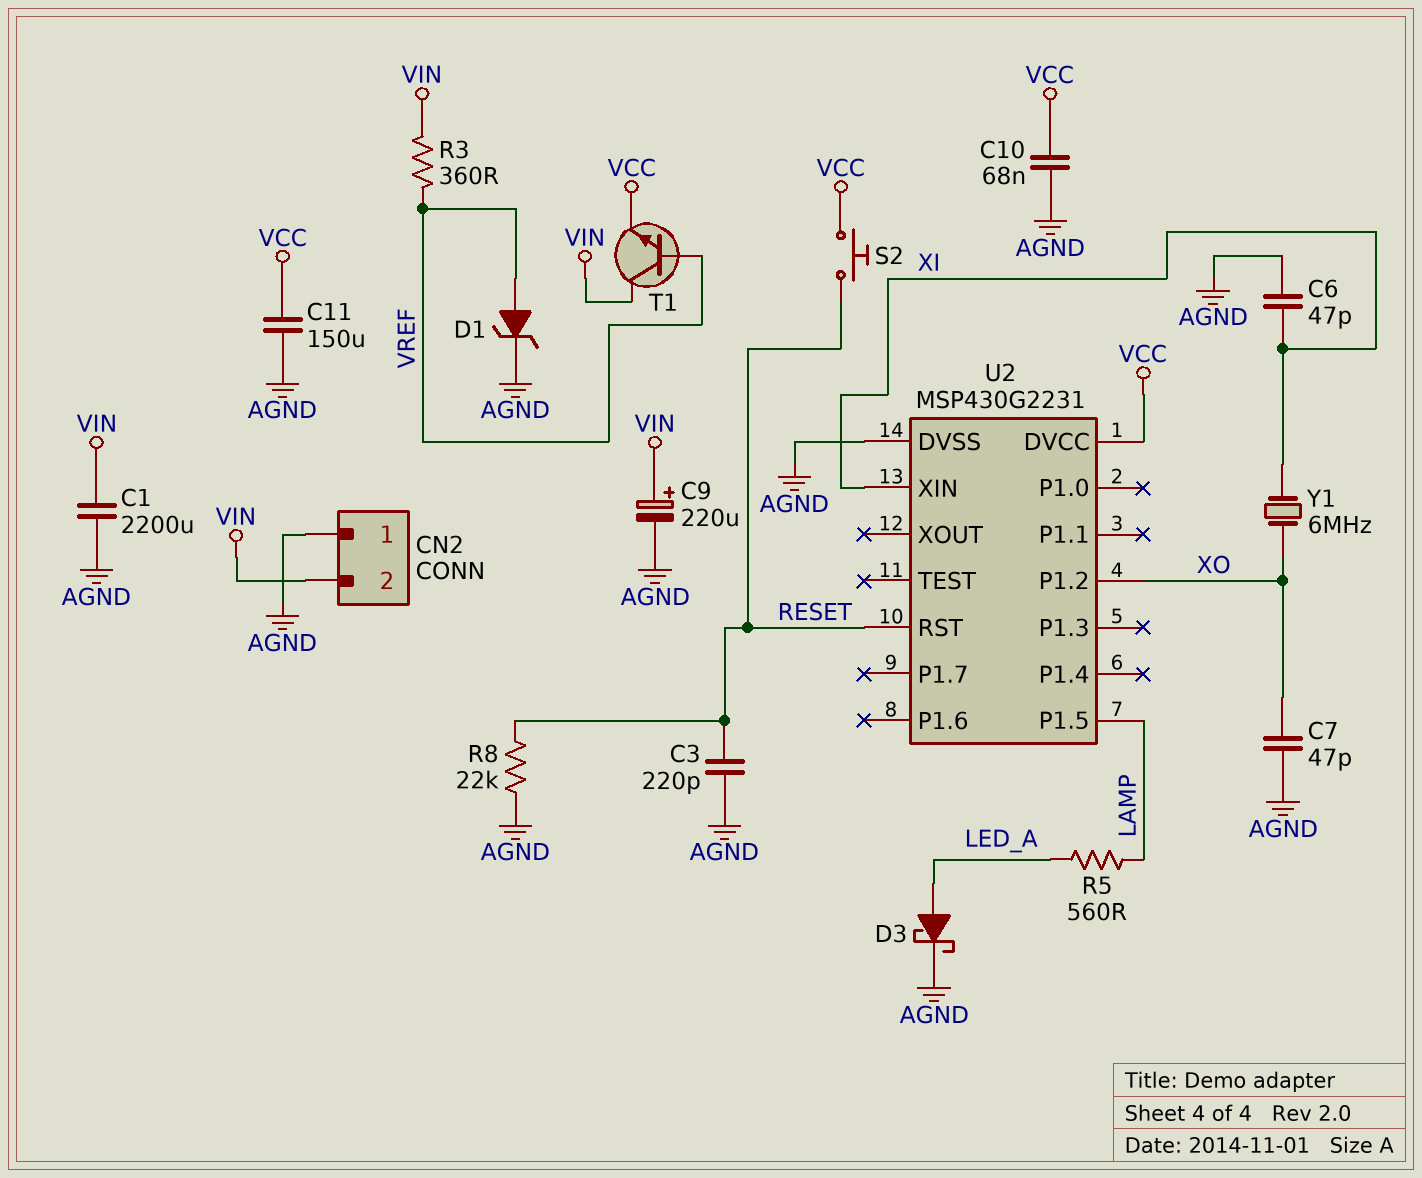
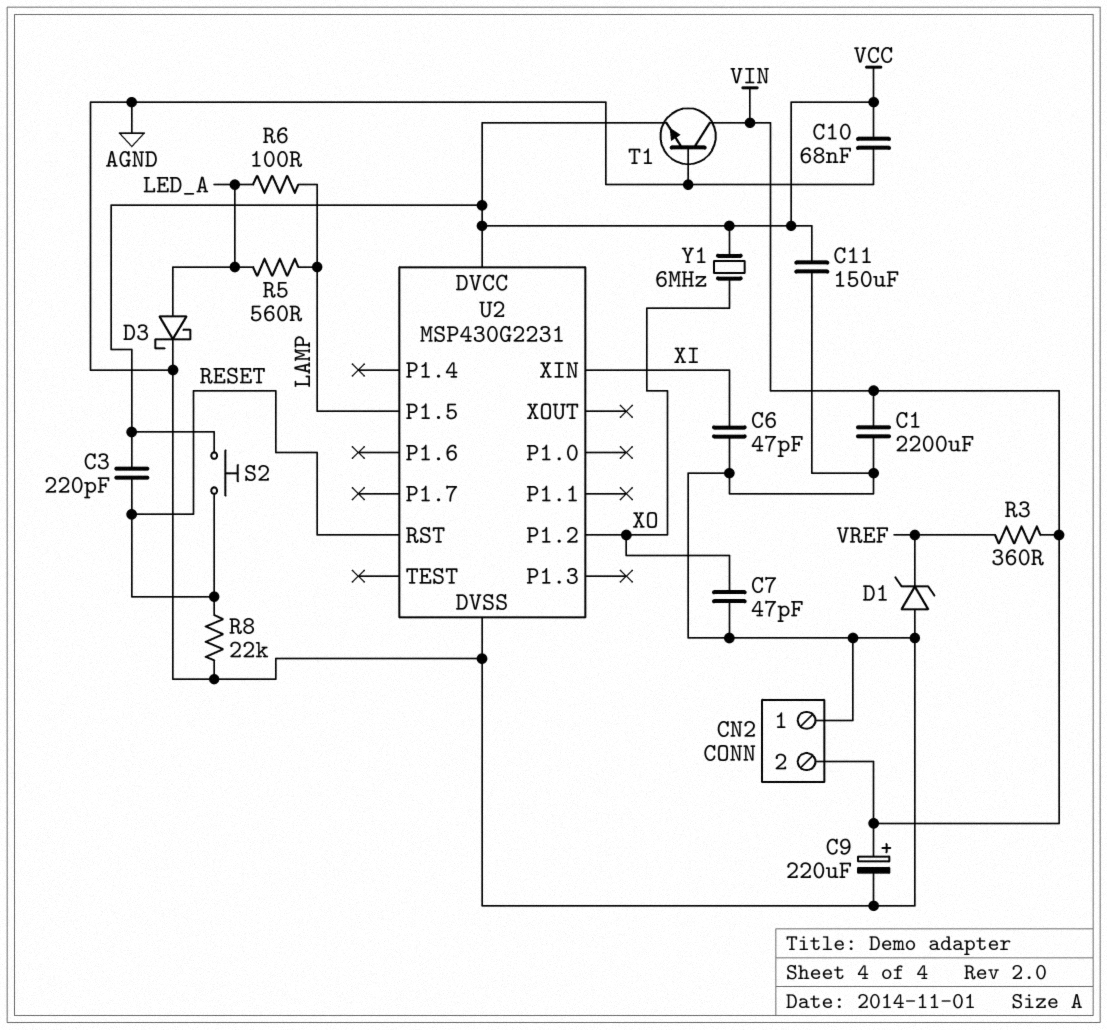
C3: 220pF (AGND, RESET) -> 220pF (RESET, VCC)
D1: zener (A VREF, K AGND) -> zener (A AGND, K VREF)
R6: none -> 100 (LAMP, LED_A)
T1: NPN (B VREF, C VIN, E VCC) -> NPN (B AGND, C VIN, E VCC)
Y1: 6MHz (XI, XO) -> 6MHz (VCC, XO)

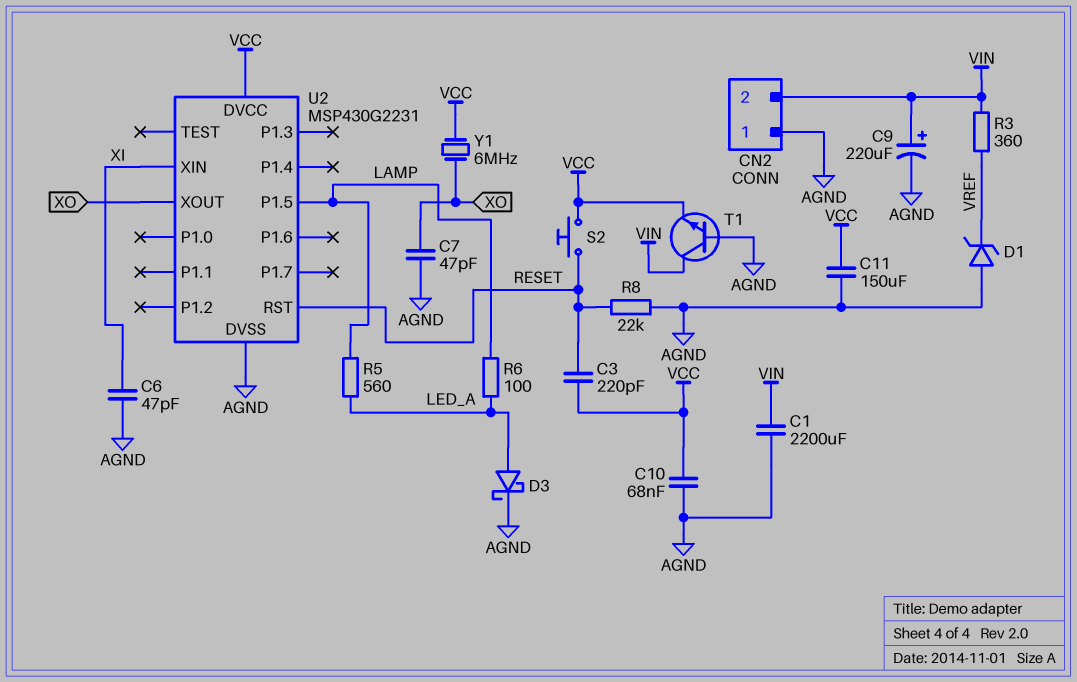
U2 pin P1.2: XO -> none
U2 pin XOUT: none -> XO

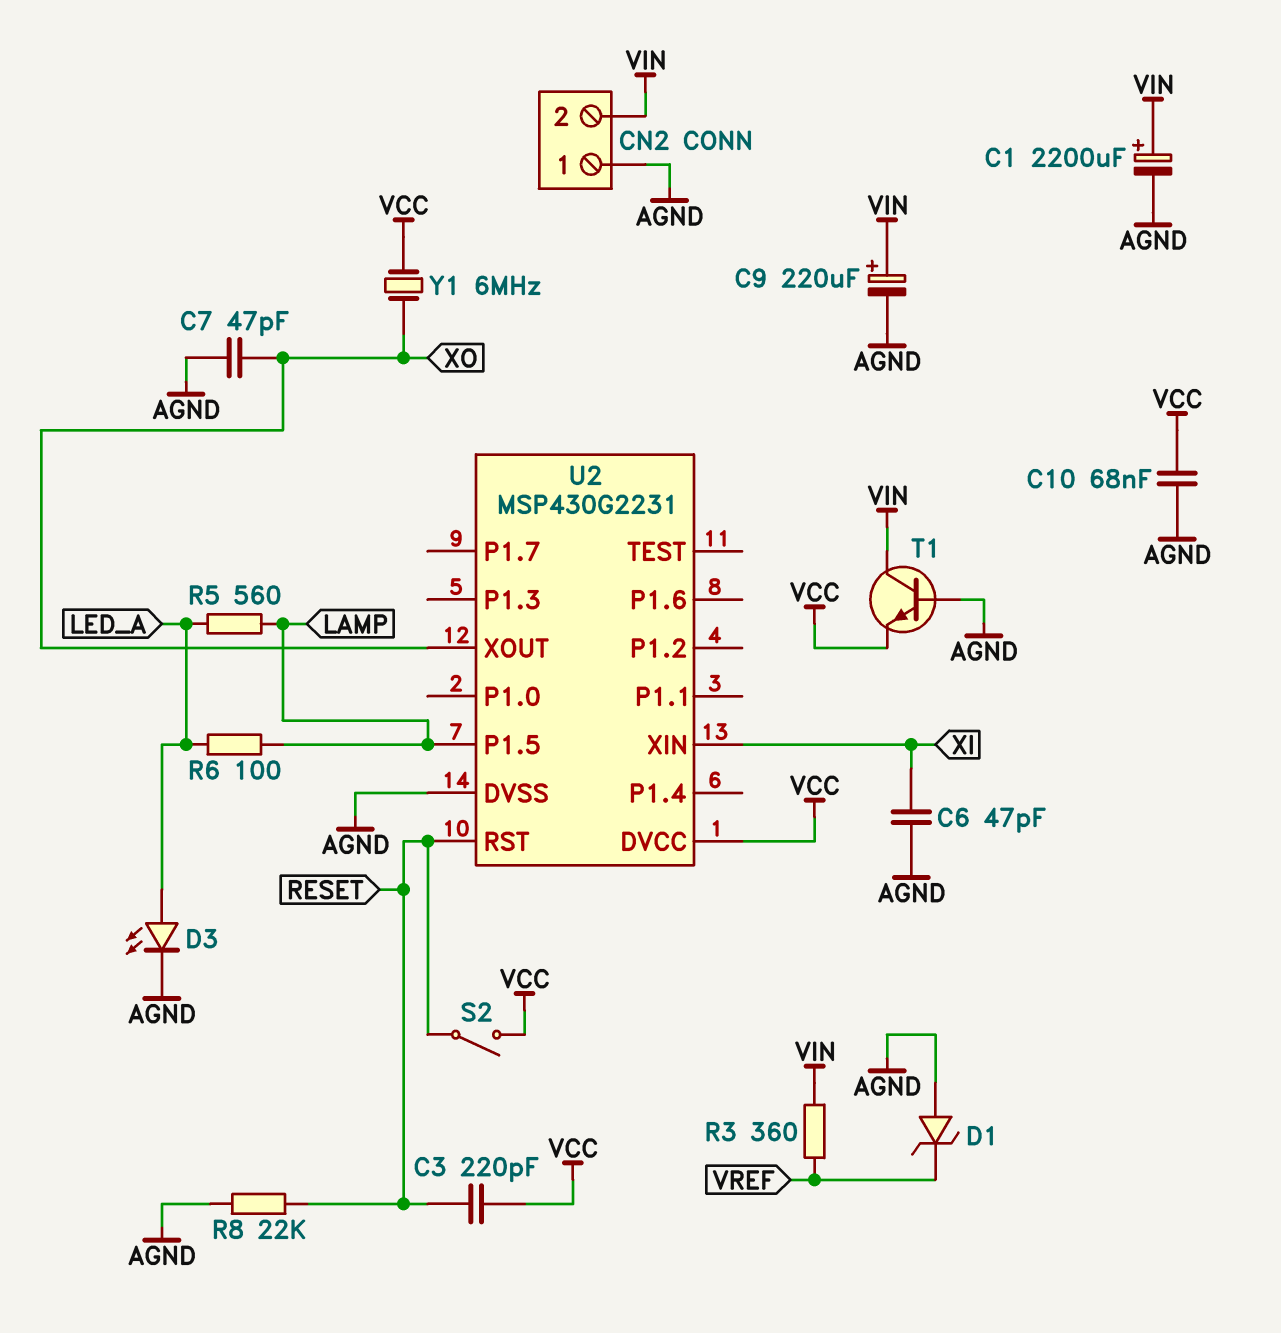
C1: 2200uF (AGND, VIN) -> 2200uF (plus VIN, minus AGND)
C11: 150uF (AGND, VCC) -> none
D3: schottky (A LED_A, K AGND) -> LED (A LED_A, K AGND)
S2: button (RESET, VCC) -> switch (RESET, VCC)

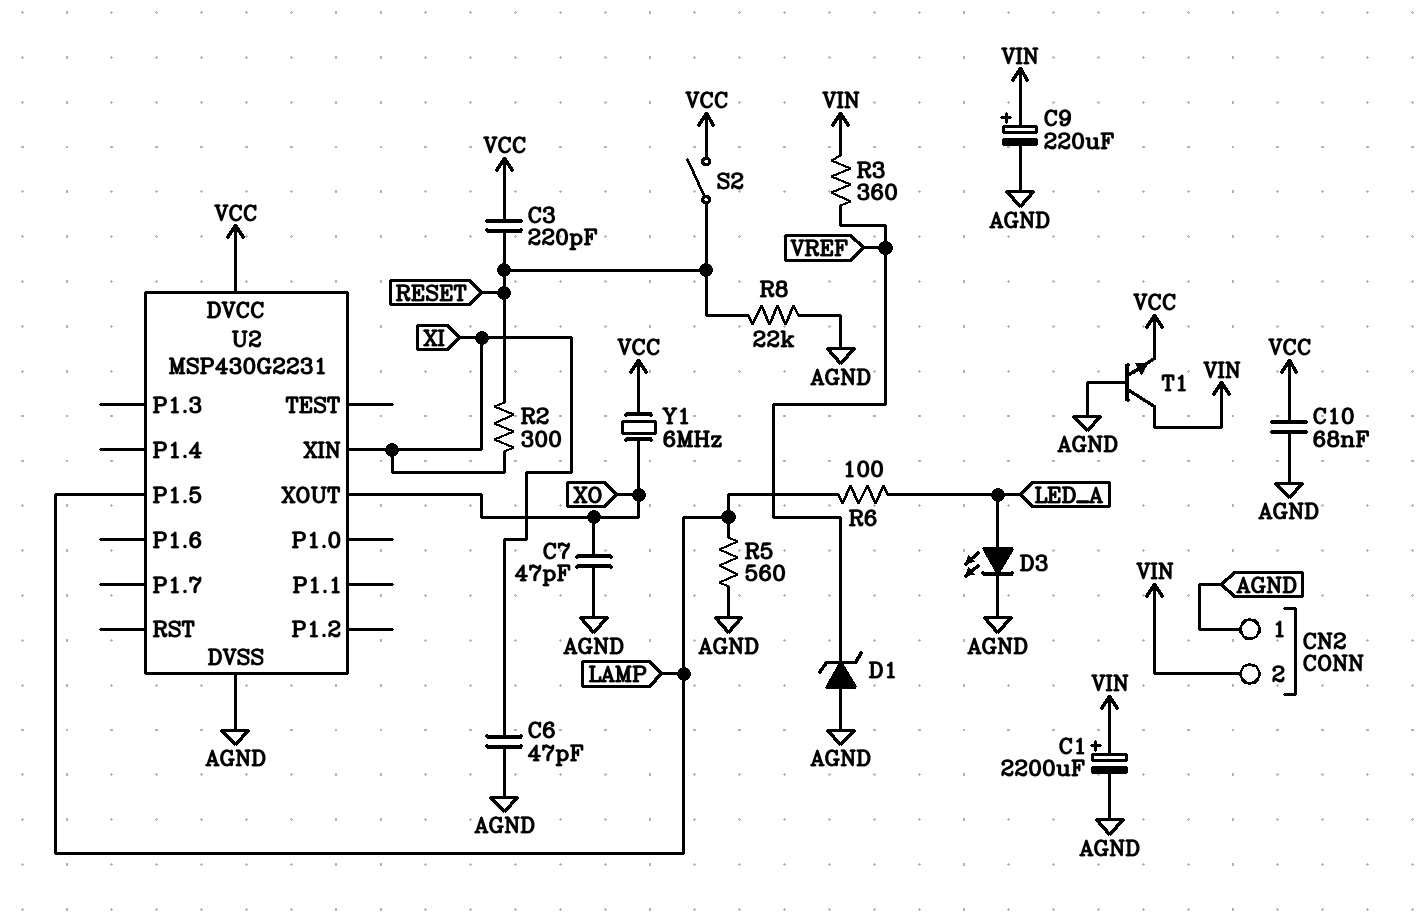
R2: none -> 300 (RESET, XI)
R5: 560 (LAMP, LED_A) -> 560 (AGND, LAMP)
U2 pin RST: RESET -> none

